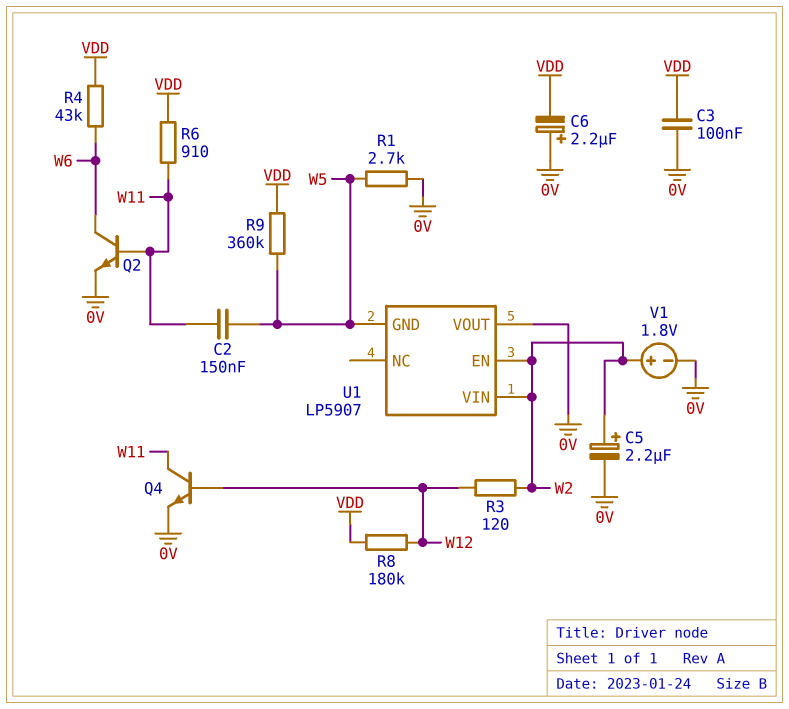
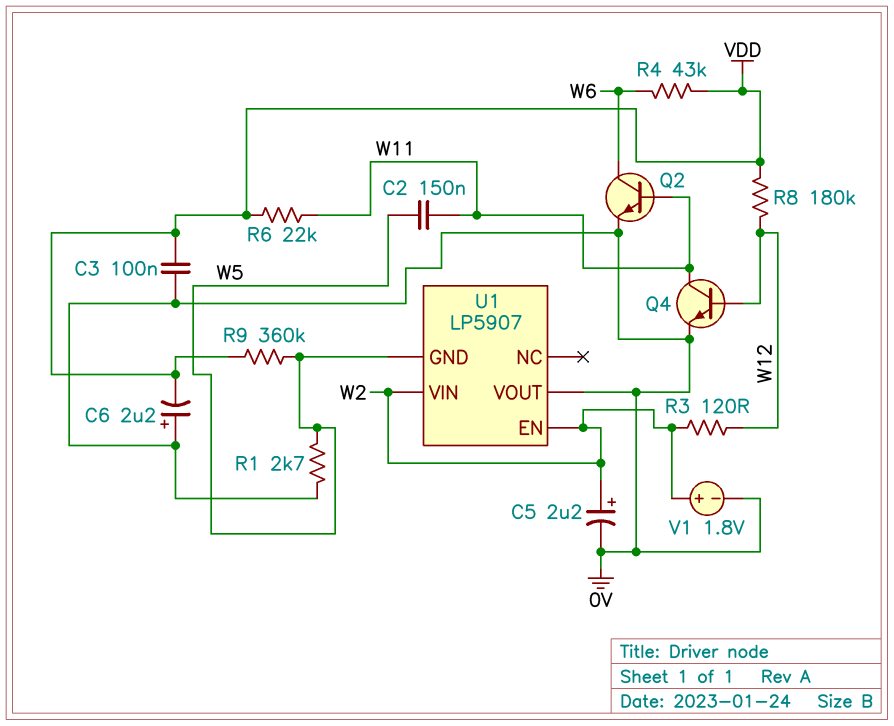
R6: 910 (VDD, W11) -> 22k (VDD, W11)

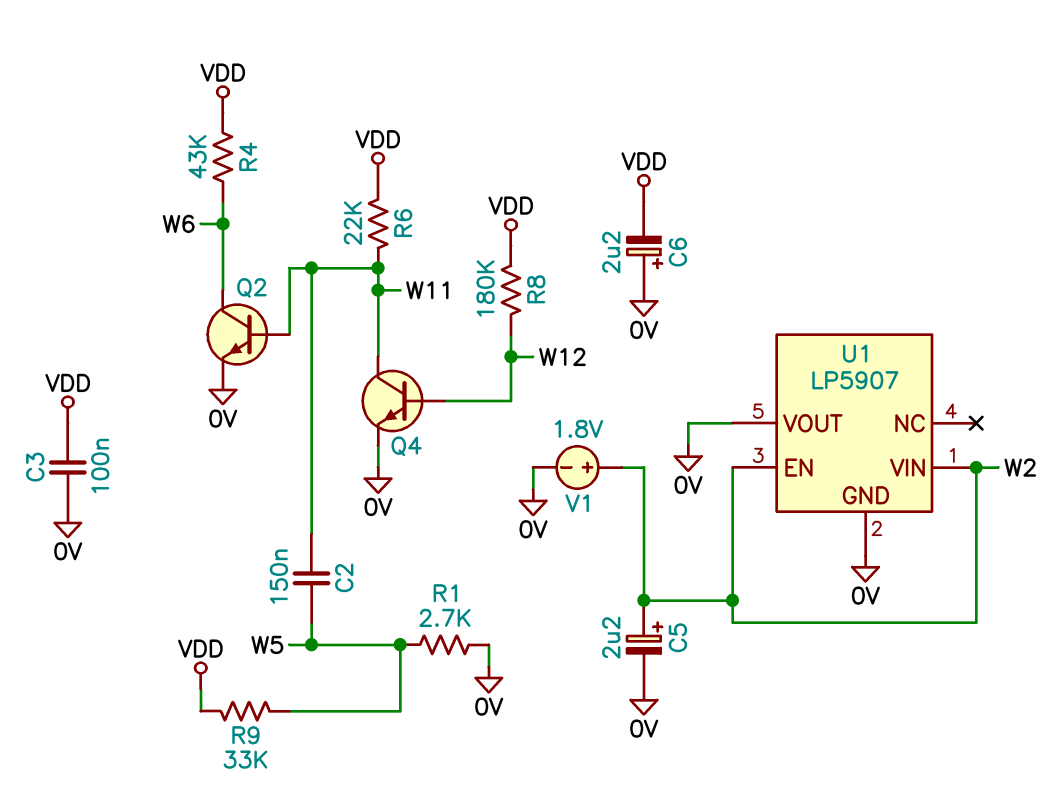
R3: 120 (W2, W12) -> none
R9: 360k (VDD, W5) -> 33k (VDD, W5)
U1 pin GND: W5 -> 0V

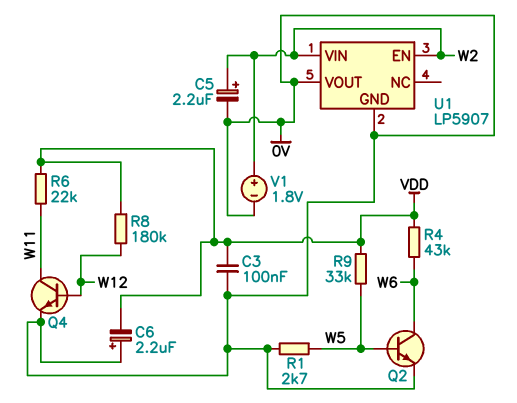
C2: 150nF (W5, W11) -> none
Q2: NPN (B W11, C W6, E 0V) -> NPN (B W5, C W6, E 0V)

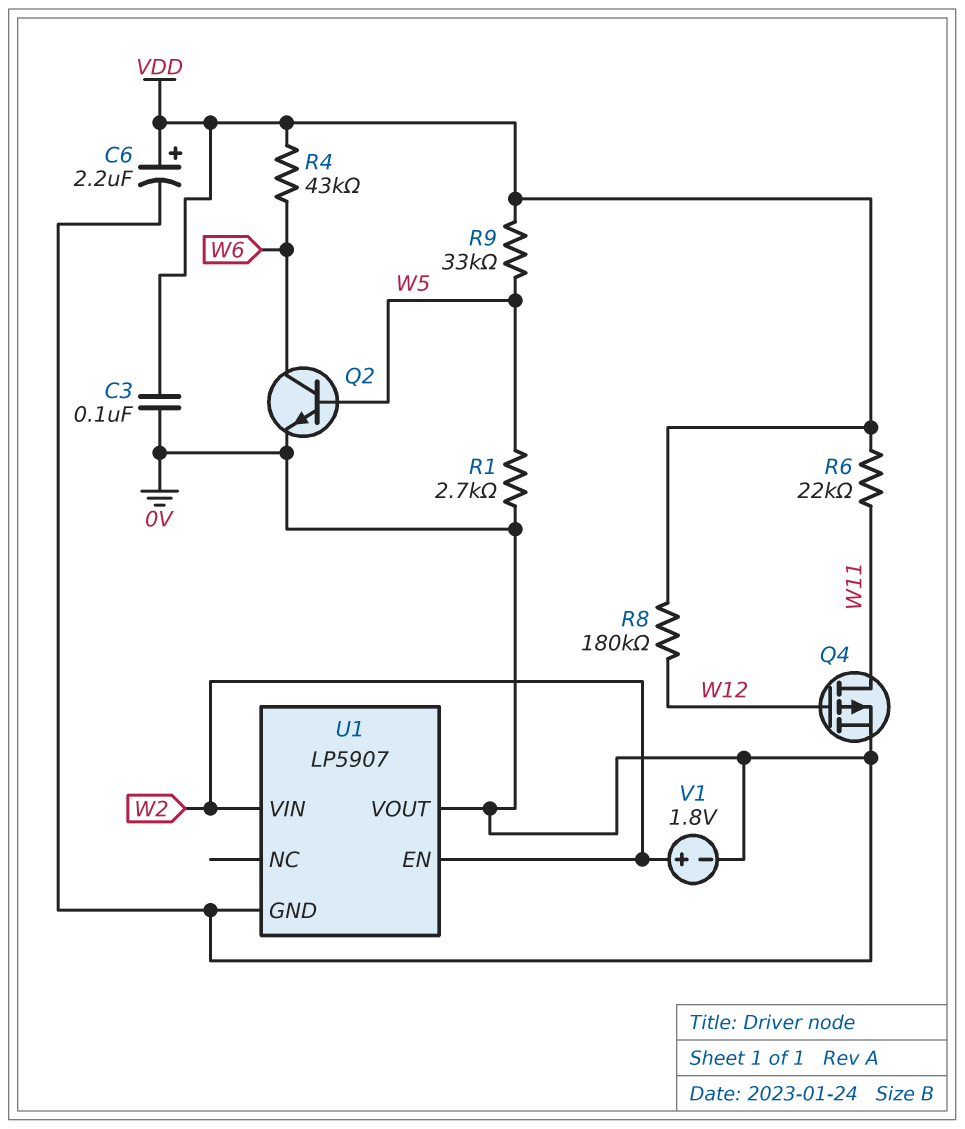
C5: 2.2uF (plus W2, minus 0V) -> none
C6: 2.2uF (plus 0V, minus VDD) -> 2.2uF (plus VDD, minus 0V)
Q4: NPN (B W12, C W11, E 0V) -> PMOS (G W12, D W11, S 0V)

